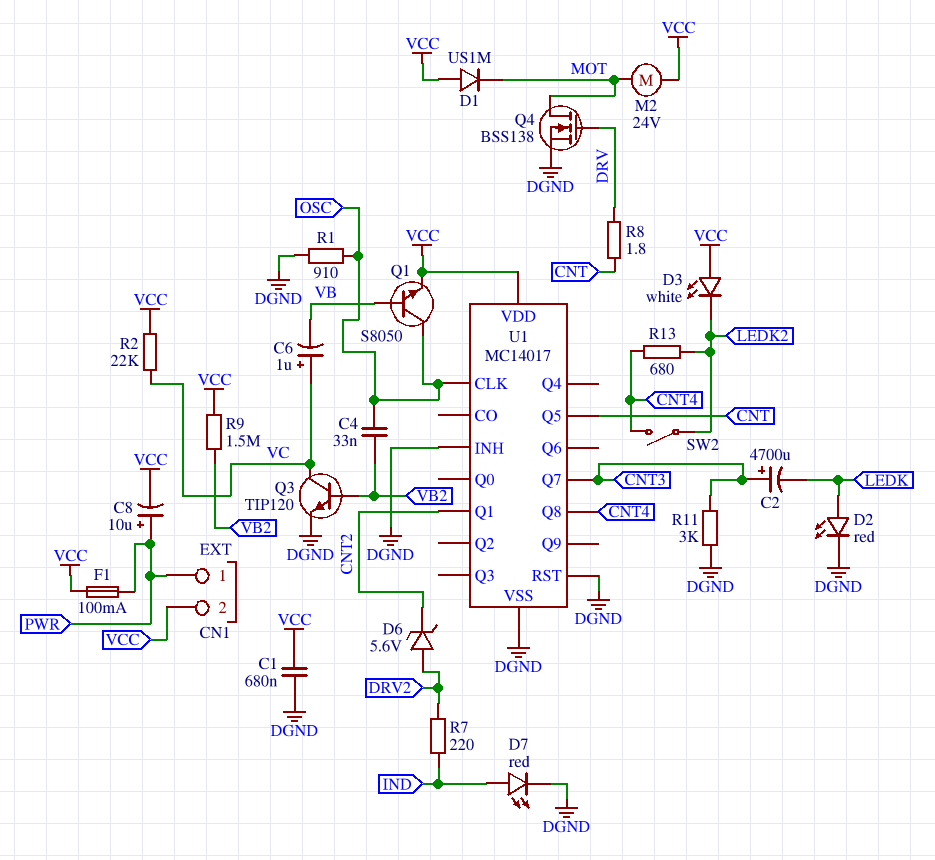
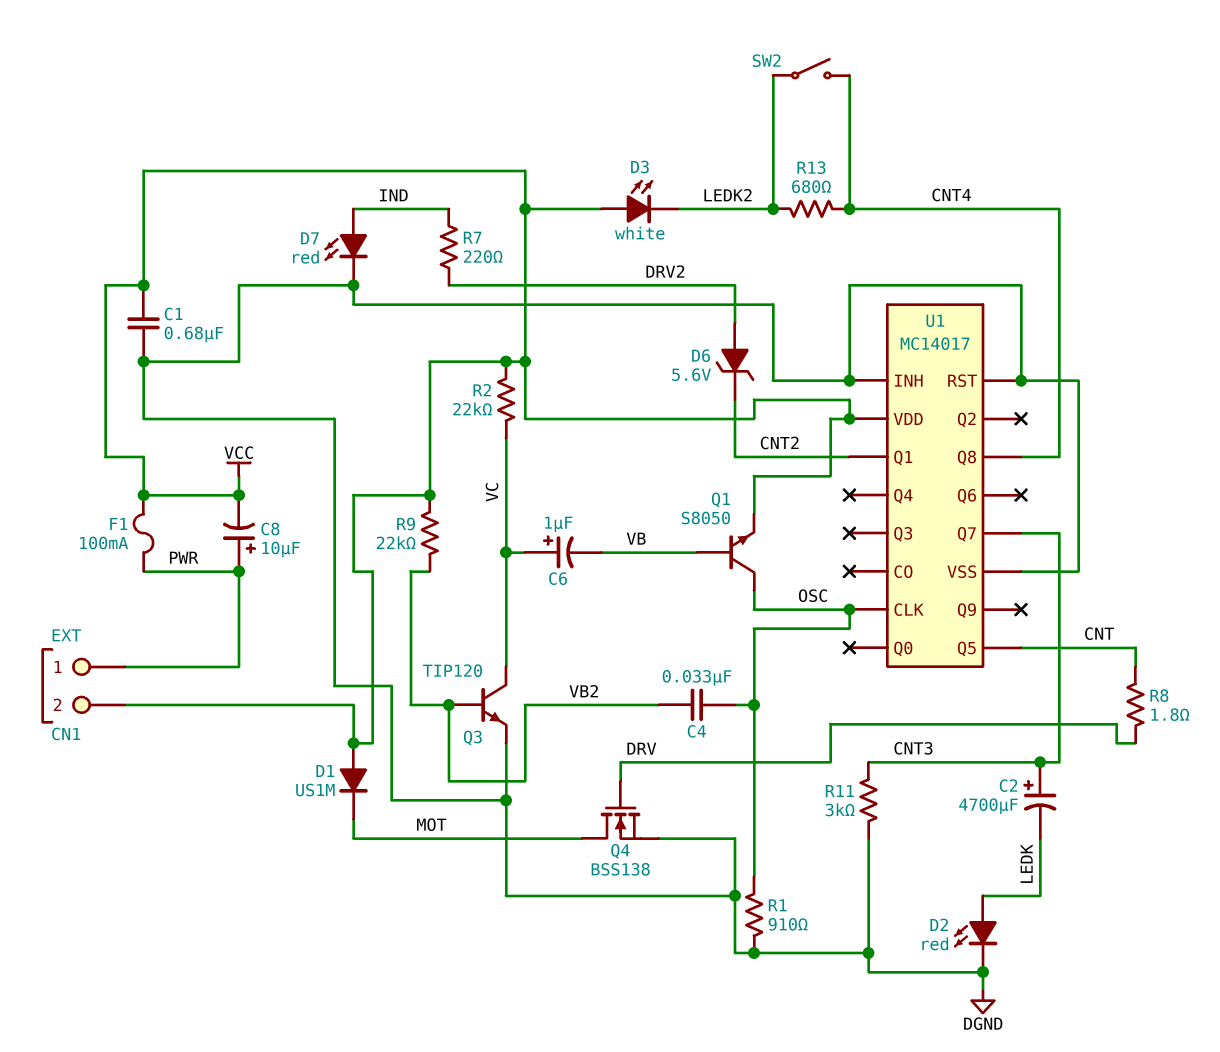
M2: motor 24V (MOT, VCC) -> none
R9: 1.5M (VB2, VCC) -> 22k (VB2, VCC)

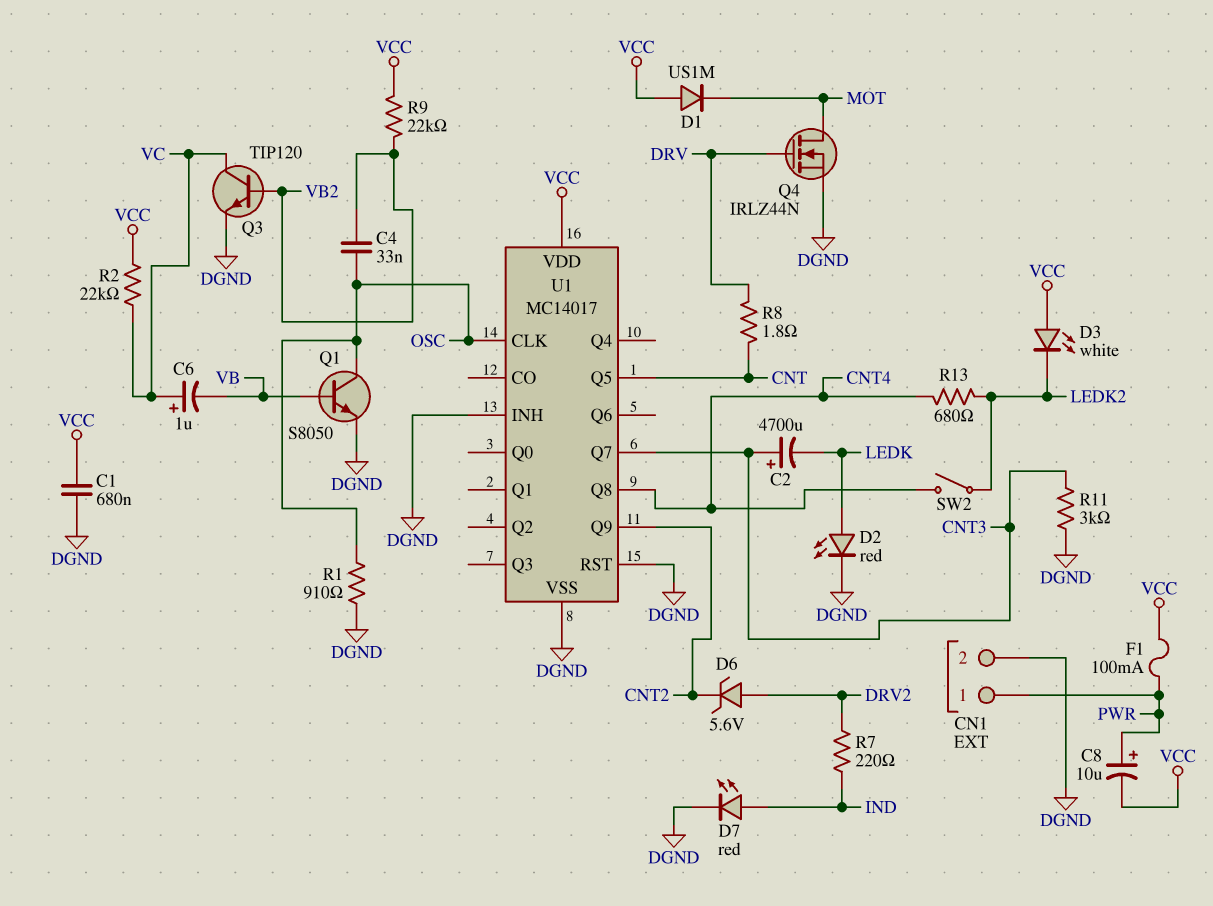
CN1 pin 2: VCC -> DGND
Q1: NPN S8050 (B VB, C OSC, E VCC) -> NPN S8050 (B VB, C OSC, E DGND)
Q4: NMOS BSS138 (G DRV, D MOT, S DGND) -> NMOS IRLZ44N (G DRV, D MOT, S DGND)
U1 pin Q1: CNT2 -> none
U1 pin Q9: none -> CNT2

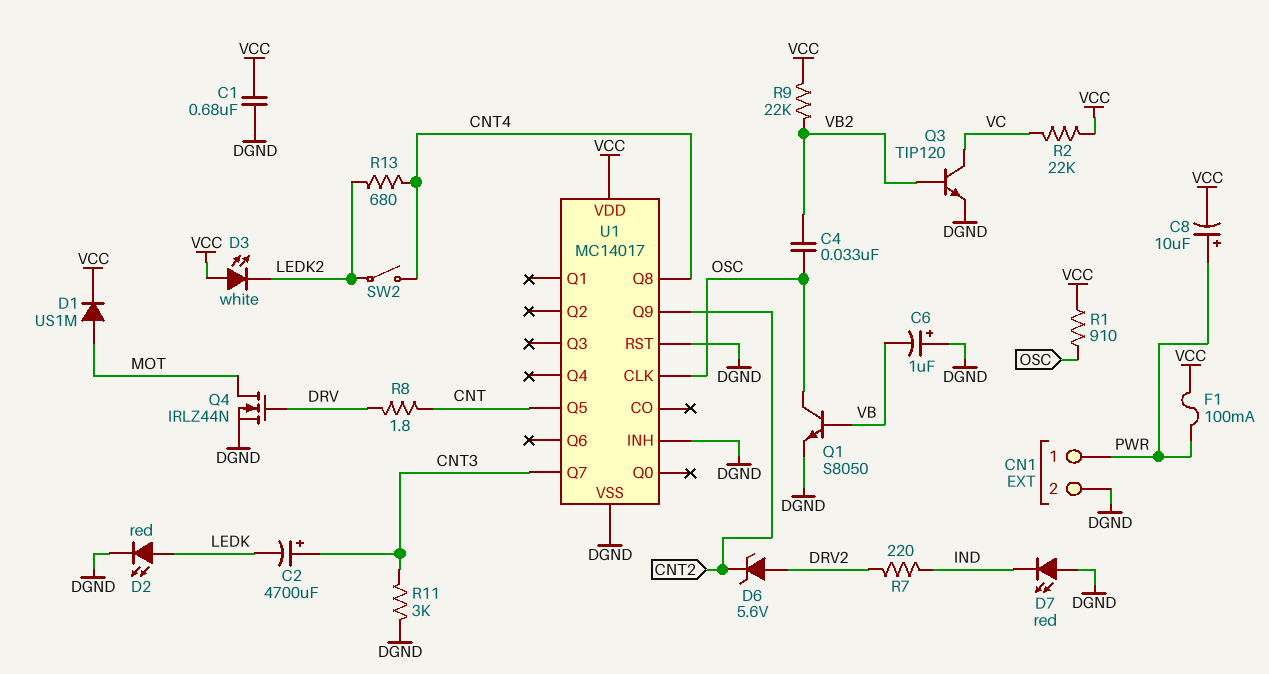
C6: 1uF (plus VC, minus VB) -> 1uF (plus DGND, minus VB)
D1: diode US1M (A VCC, K MOT) -> diode US1M (A MOT, K VCC)
D7: LED red (A IND, K DGND) -> LED red (A DGND, K IND)
R1: 910 (DGND, OSC) -> 910 (OSC, VCC)

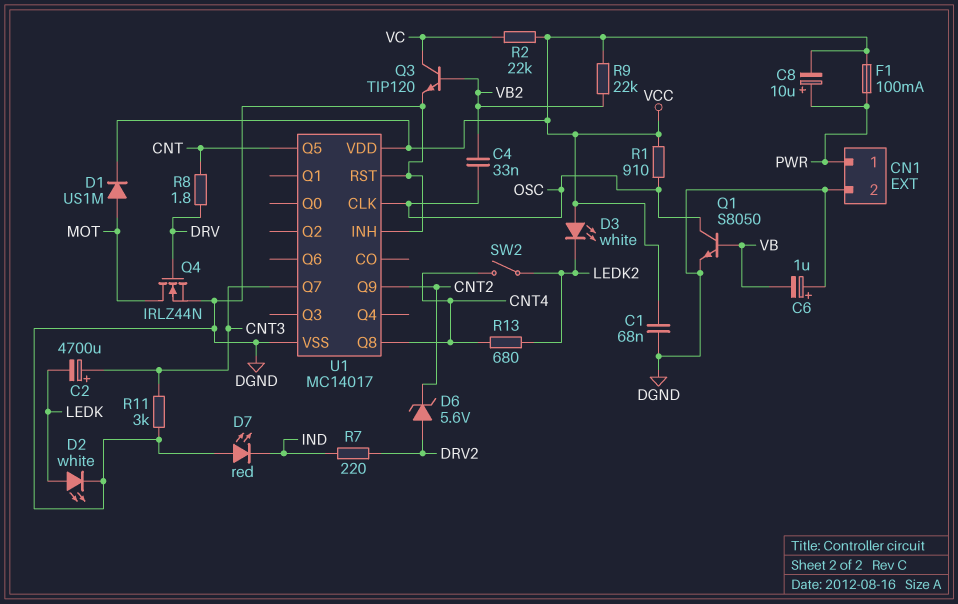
C1: 680nF (DGND, VCC) -> 68nF (DGND, VCC)
D2: LED red (A LEDK, K DGND) -> LED white (A LEDK, K DGND)

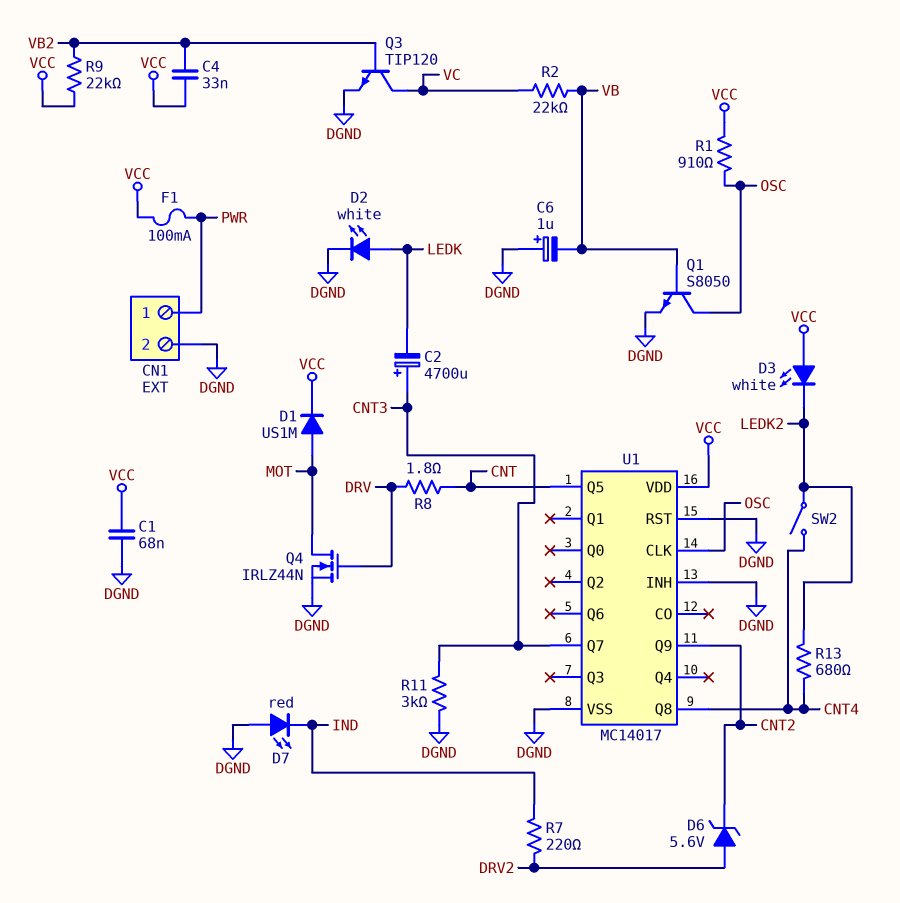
C4: 33nF (OSC, VB2) -> 33nF (VB2, VCC)
C8: 10uF (plus PWR, minus VCC) -> none
R2: 22k (VC, VCC) -> 22k (VB, VC)

